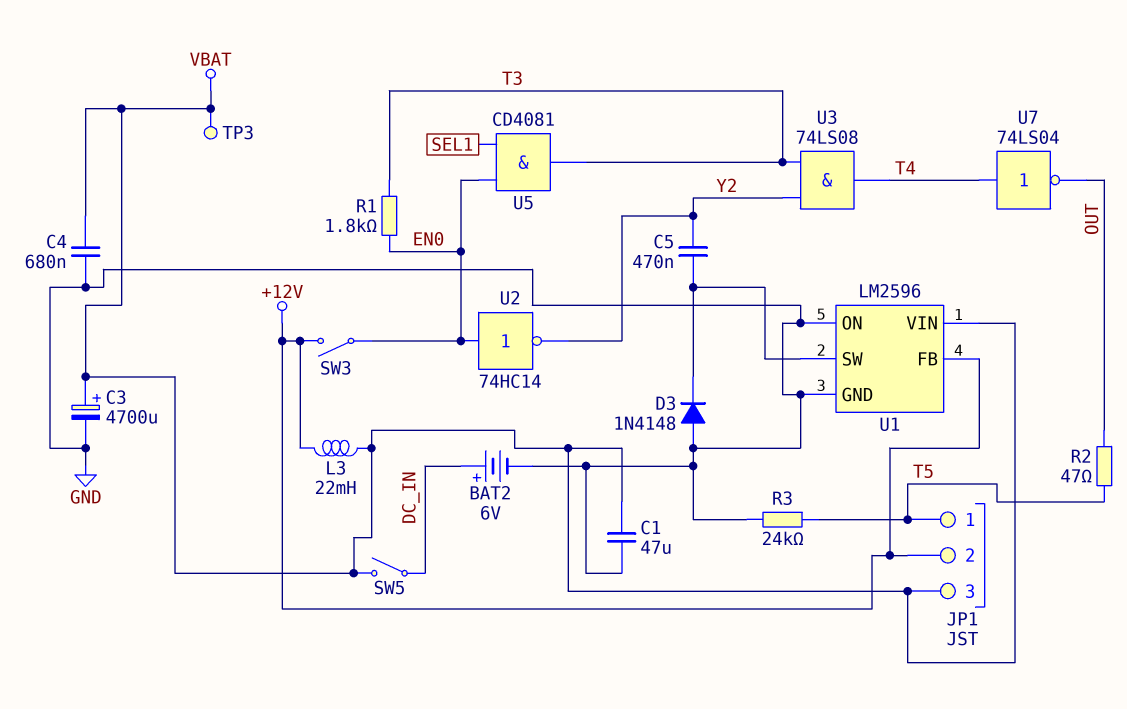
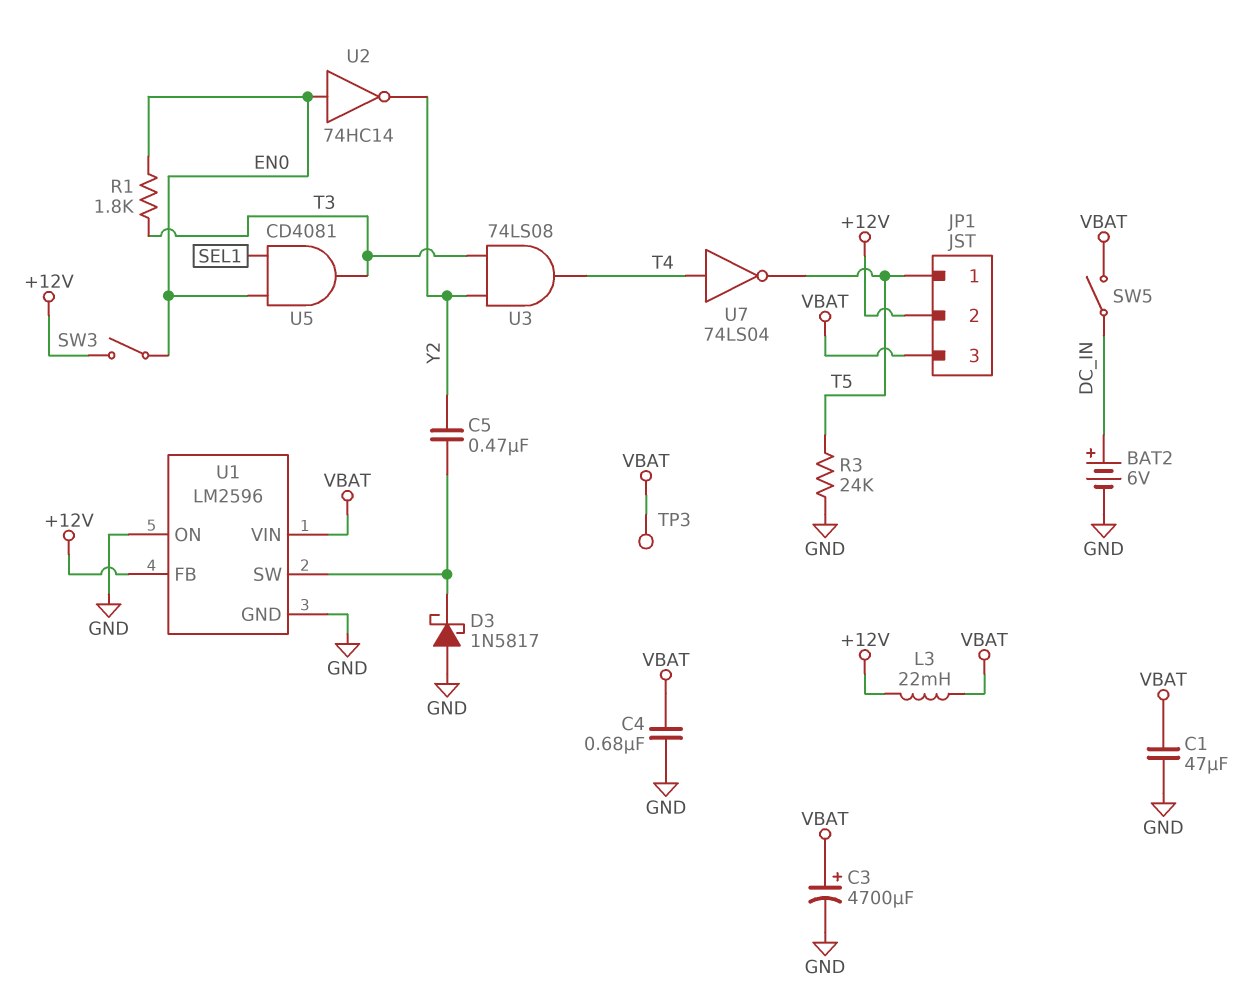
D3: diode 1N4148 (A GND, K U1/SW) -> schottky 1N5817 (A GND, K U1/SW)
R2: 47 (OUT, T5) -> none
U7: NOT 74LS04 (in T4, out OUT) -> NOT 74LS04 (in T4, out T5)

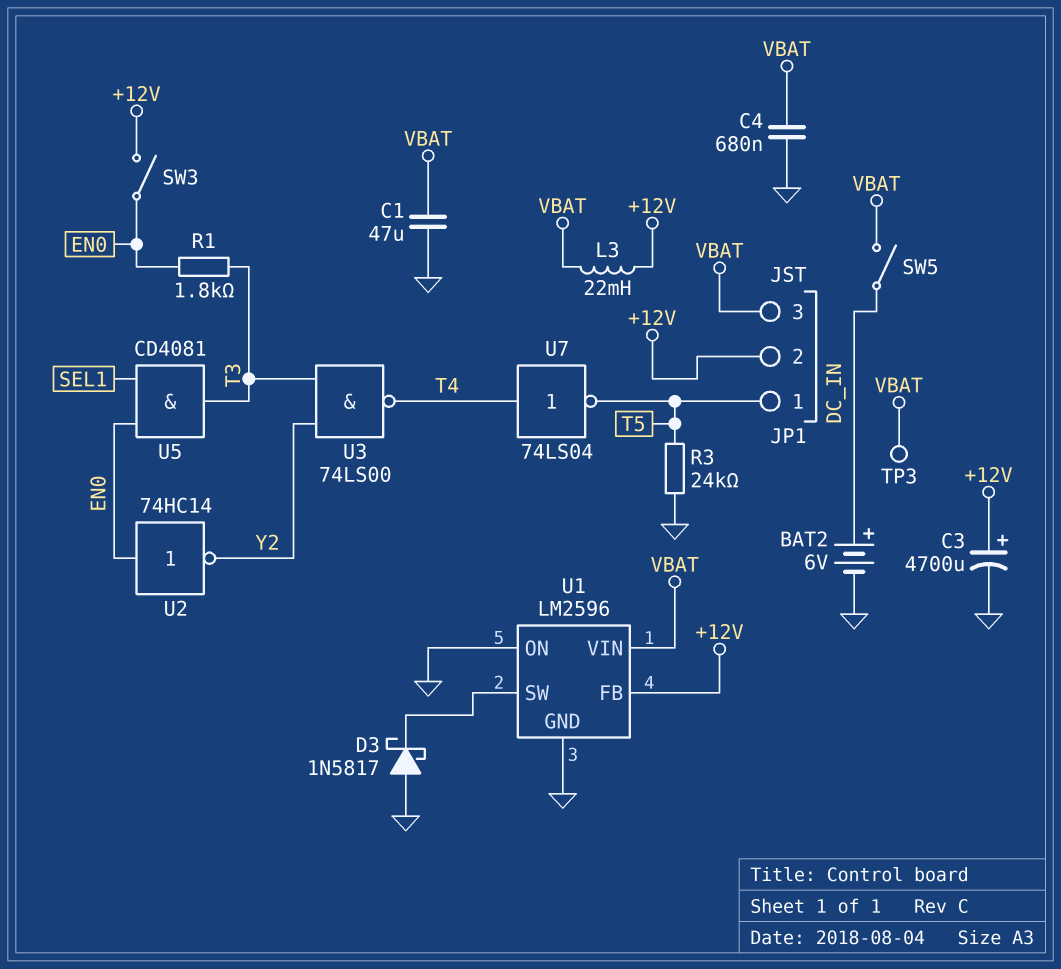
C3: 4700uF (plus VBAT, minus GND) -> 4700uF (plus +12V, minus GND)
C5: 470nF (U1/SW, Y2) -> none
U3: AND 74LS08 (in T3, in Y2, out T4) -> NAND 74LS00 (in T3, in Y2, out T4)

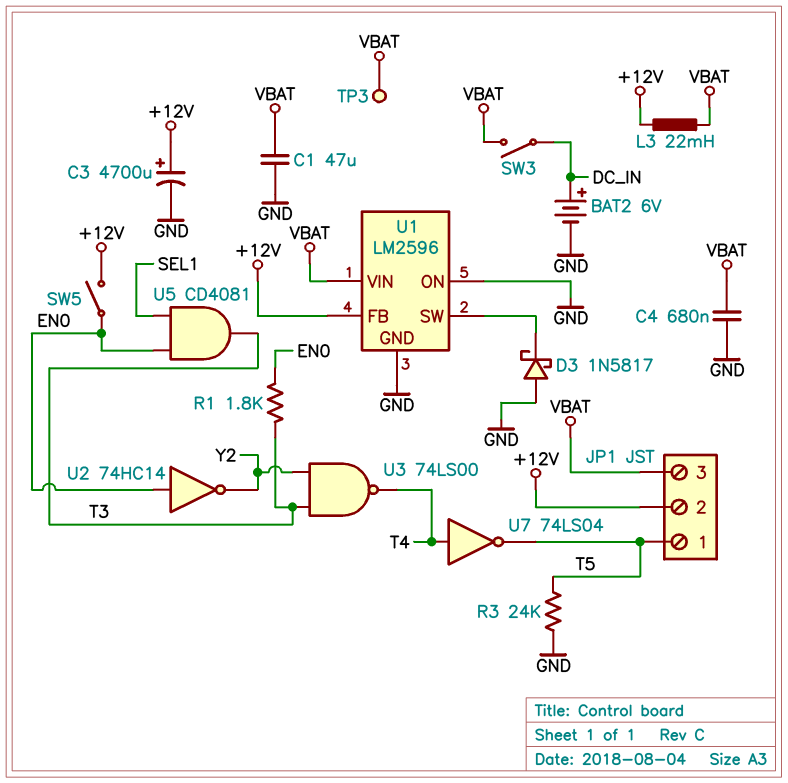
SW3: switch (+12V, EN0) -> switch (DC_IN, VBAT)
SW5: switch (DC_IN, VBAT) -> switch (+12V, EN0)

